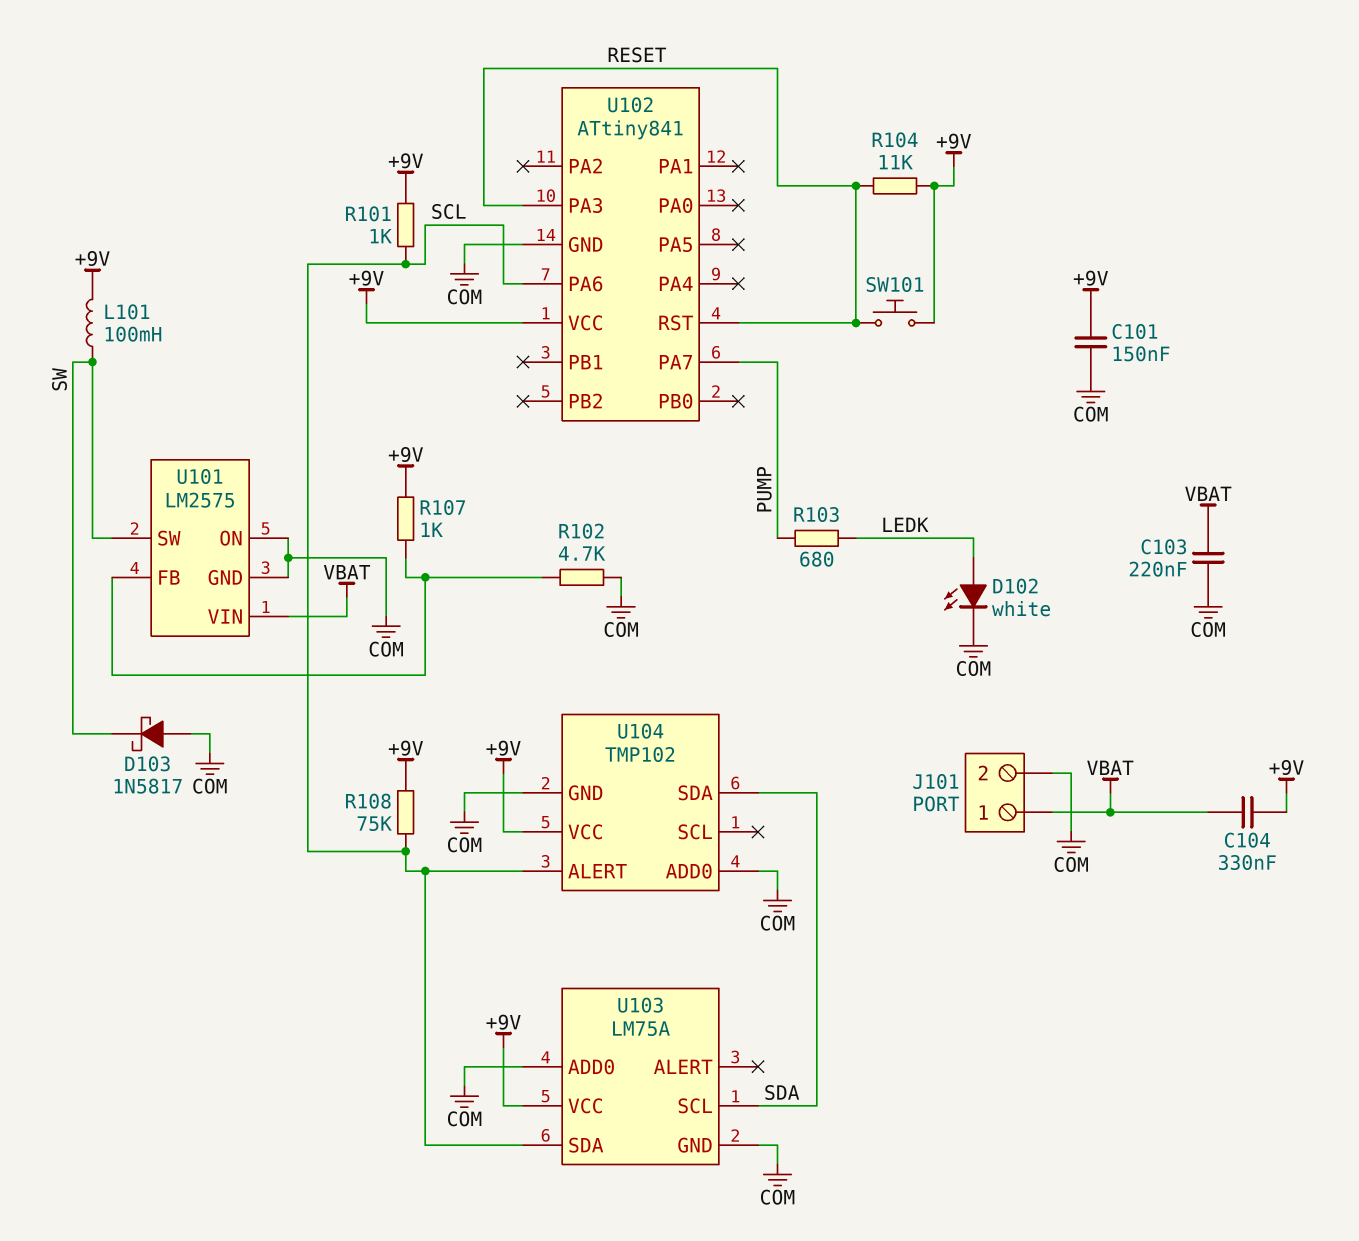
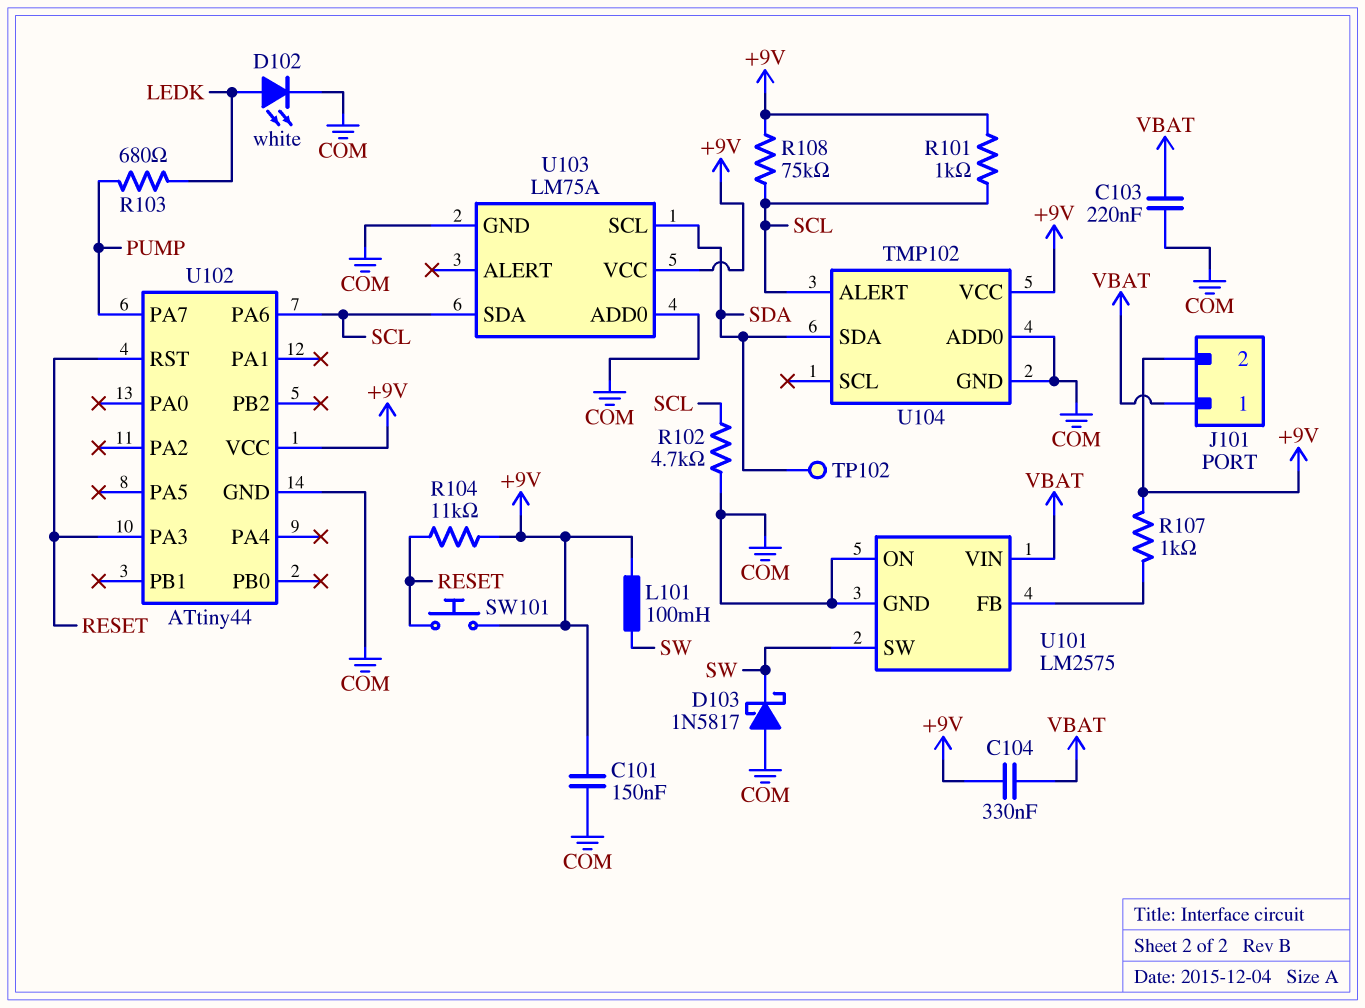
J101 pin 2: COM -> +9V
R102: 4.7k (COM, U101/FB) -> 4.7k (COM, SCL)
TP102: none -> test point (SDA)
U102: ATtiny841 -> ATtiny44

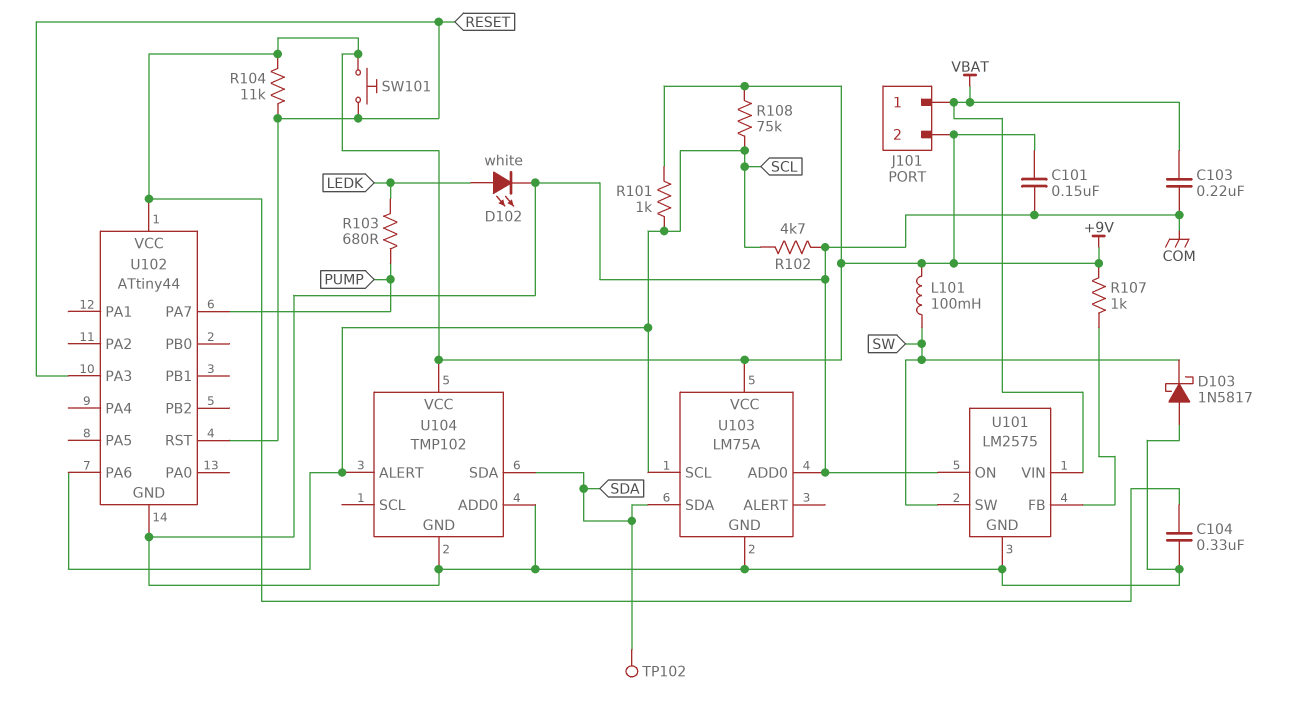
C104: 330nF (+9V, VBAT) -> 330nF (+9V, COM)
U103 pin SCL: SDA -> SCL
U103 pin SDA: SCL -> SDA

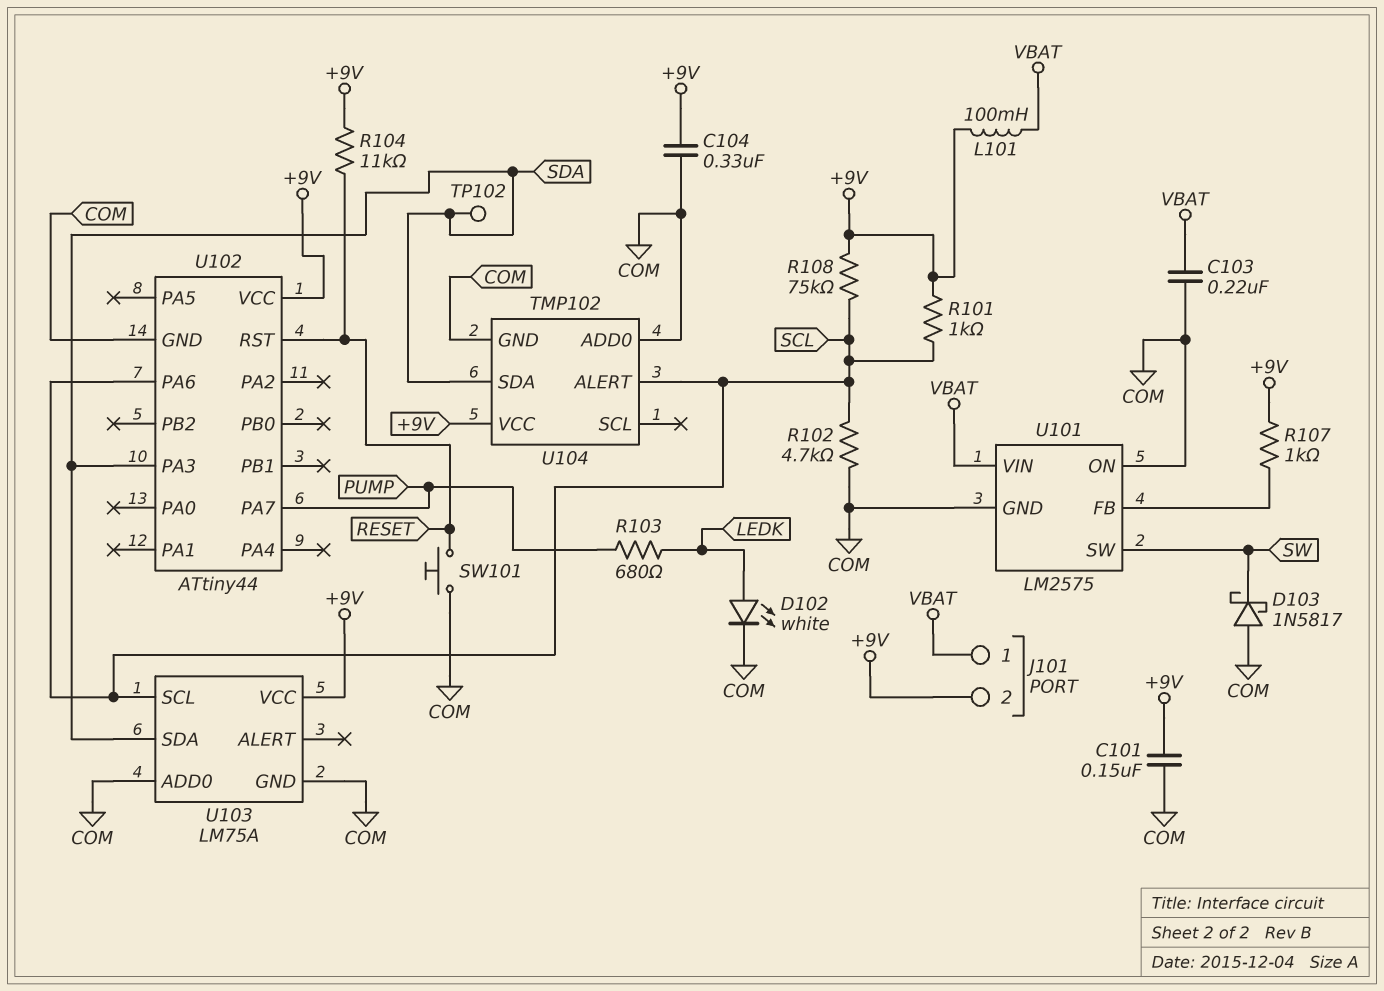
L101: 100mH (+9V, SW) -> 100mH (+9V, VBAT)
SW101: button (+9V, RESET) -> button (COM, RESET)
U102 pin PA3: RESET -> SDA

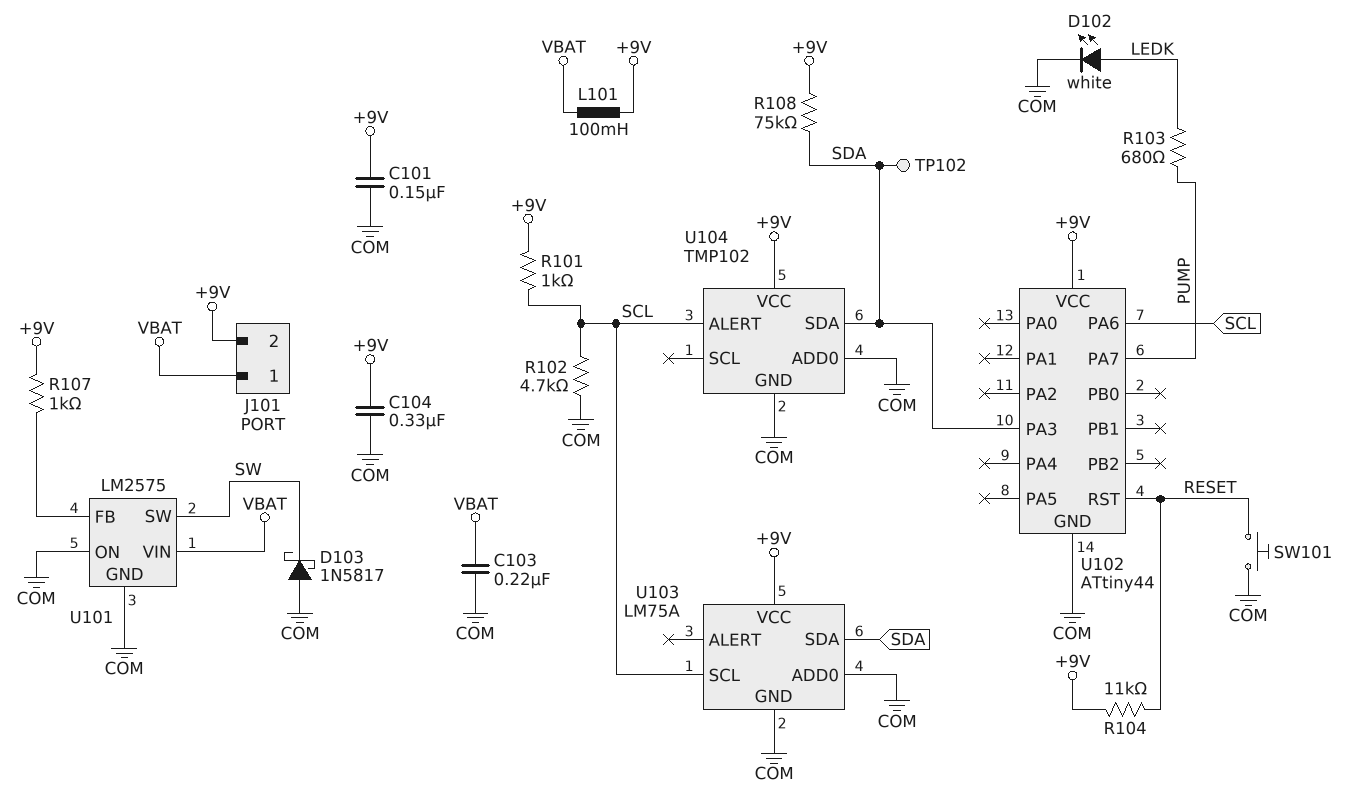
R108: 75k (+9V, SCL) -> 75k (+9V, SDA)

